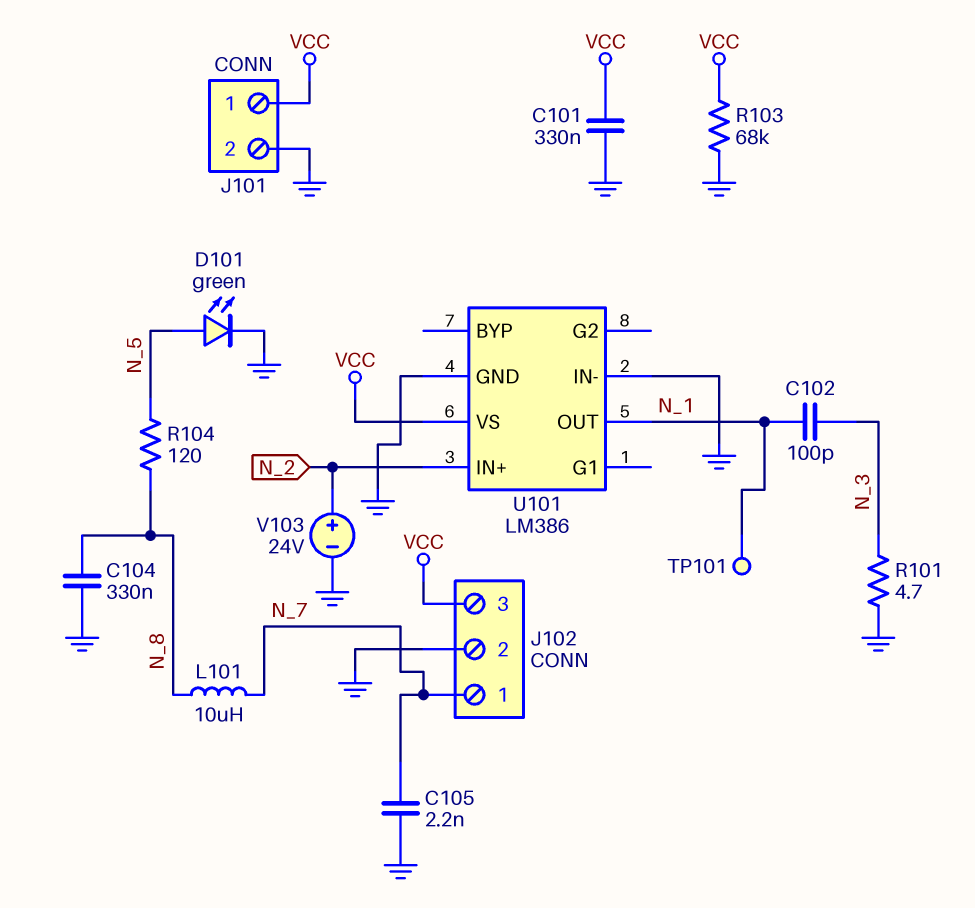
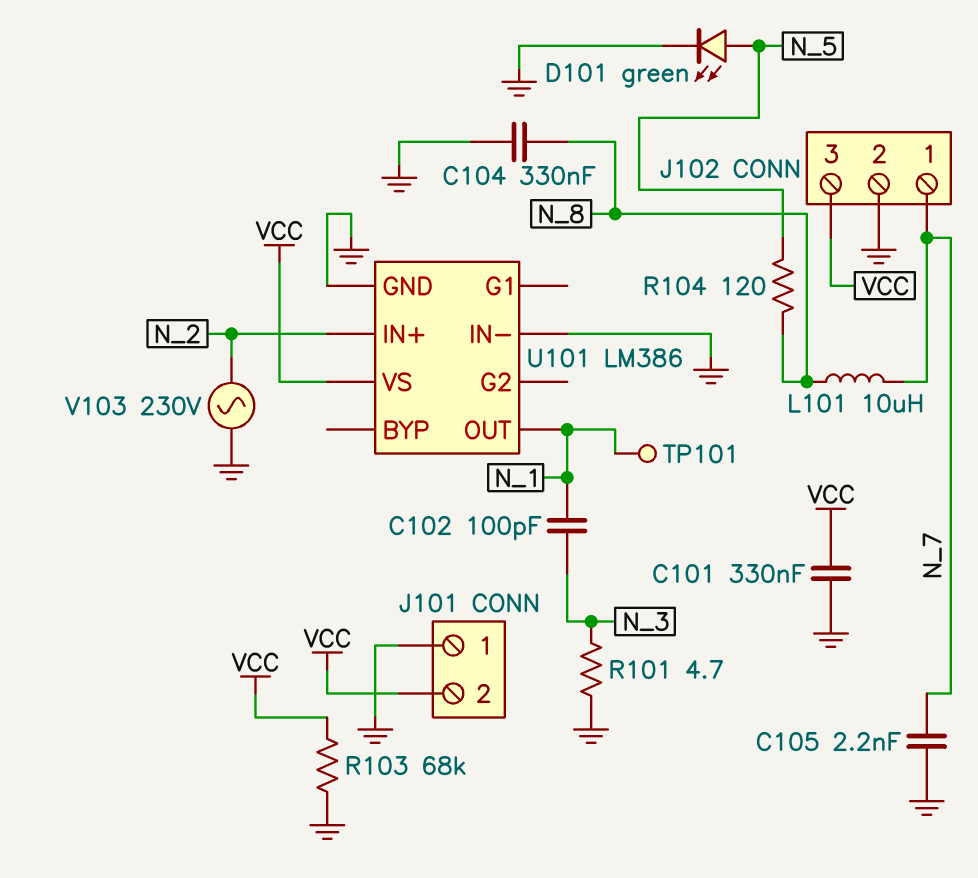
J101 pin 1: VCC -> GND
J101 pin 2: GND -> VCC
V103: 24V (plus N_2, minus GND) -> AC 230V (GND, N_2)

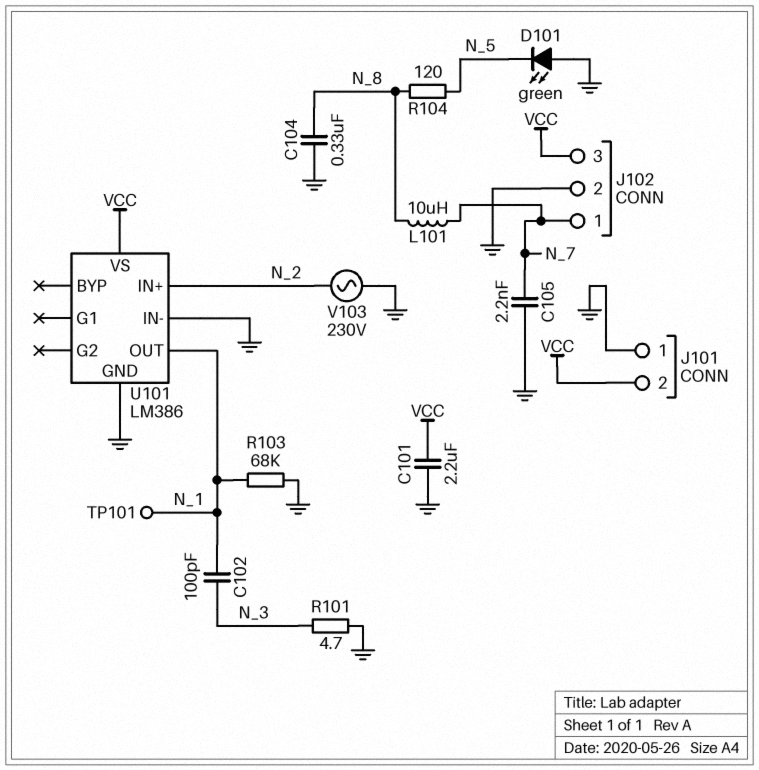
C101: 330nF (GND, VCC) -> 2.2uF (GND, VCC)
D101: LED green (A N_5, K GND) -> LED green (A GND, K N_5)
R103: 68k (GND, VCC) -> 68k (GND, N_1)

